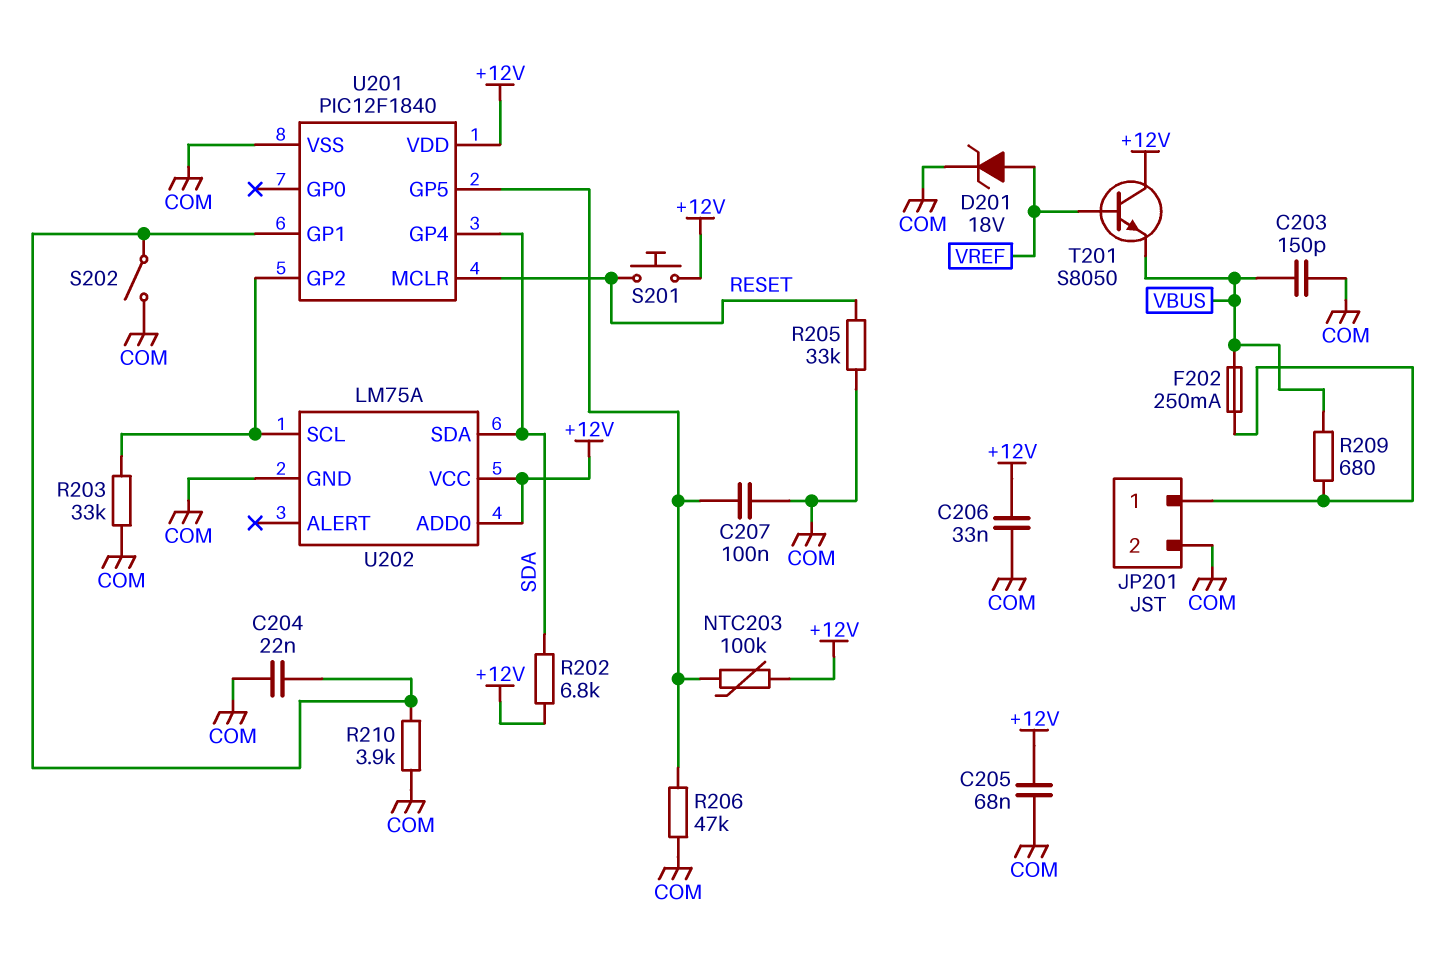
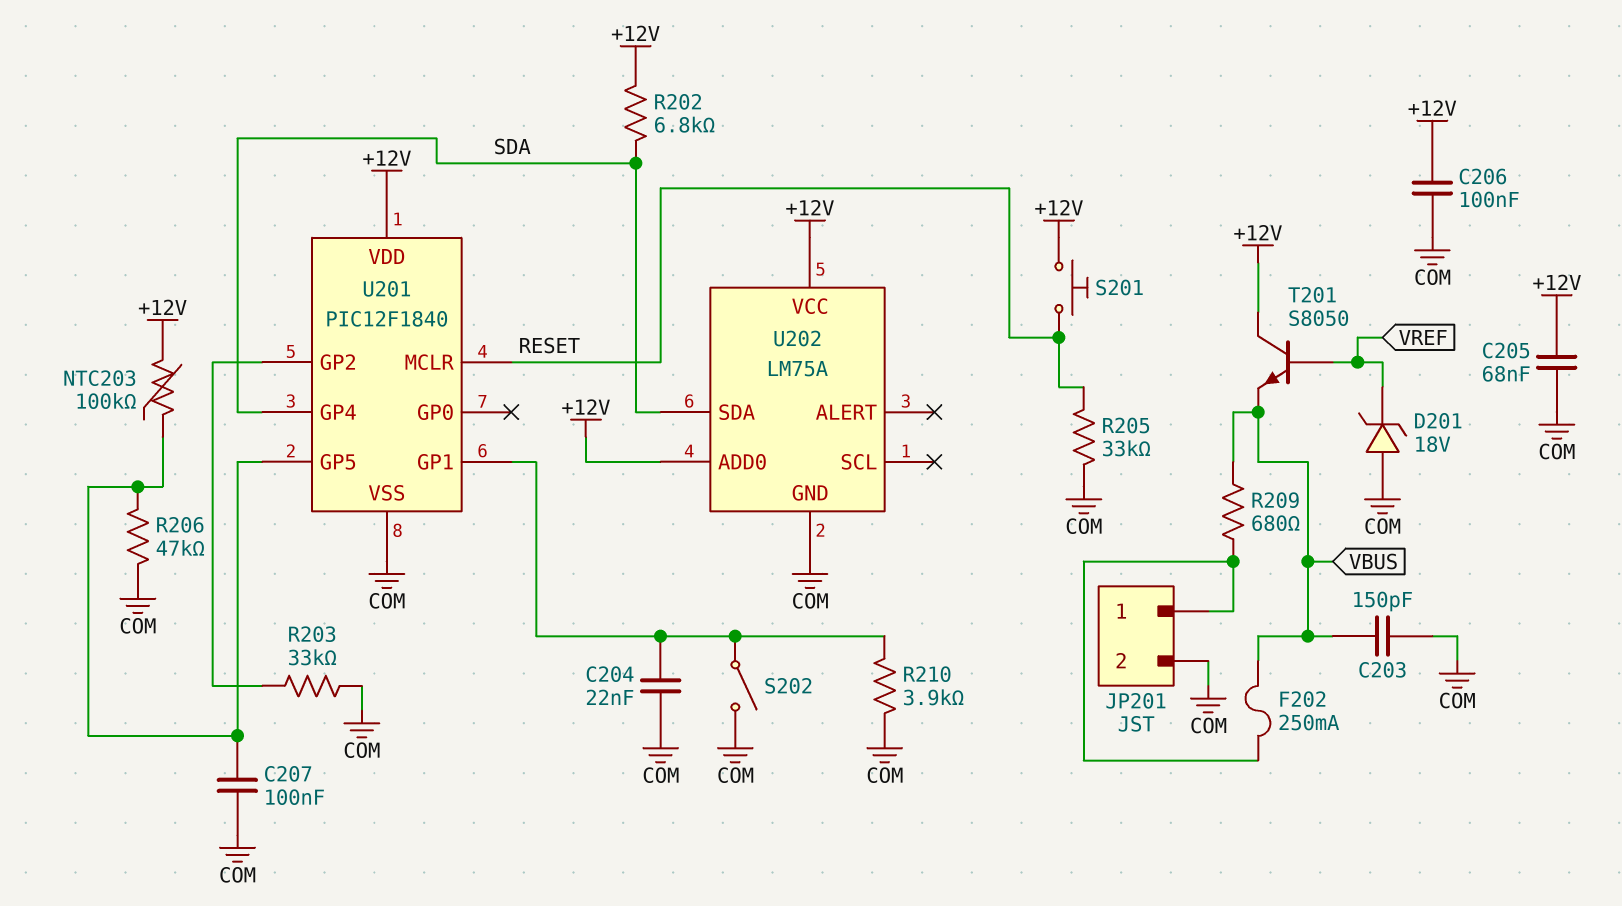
C206: 33nF (+12V, COM) -> 100nF (+12V, COM)
D201: zener 18V (A VREF, K COM) -> zener 18V (A COM, K VREF)
U202 pin SCL: U201/GP2 -> none

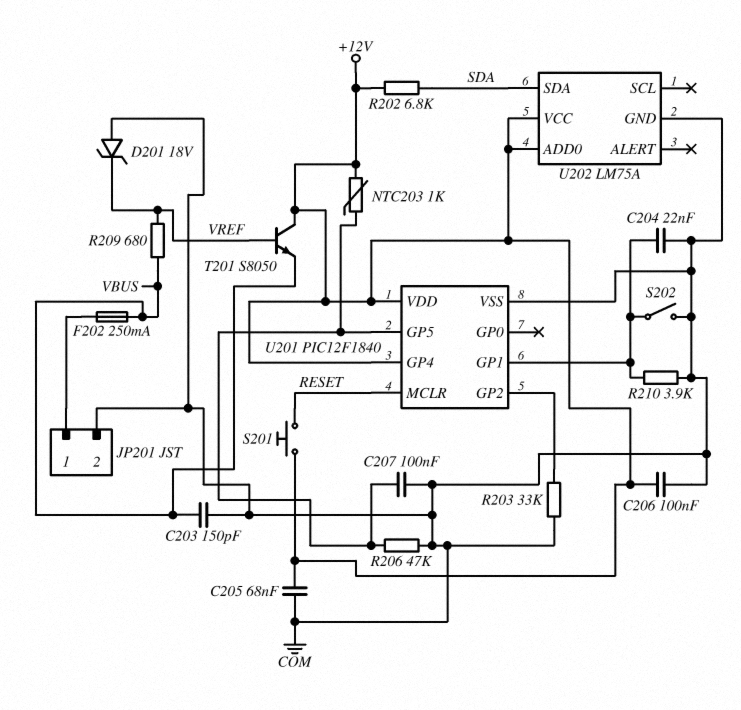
NTC203: 100k (+12V, U201/GP5) -> 1k (+12V, U201/GP5)
R205: 33k (COM, RESET) -> none
R209: 680 (JP201/1, VBUS) -> 680 (VBUS, VREF)
U201 pin GP4: SDA -> +12V

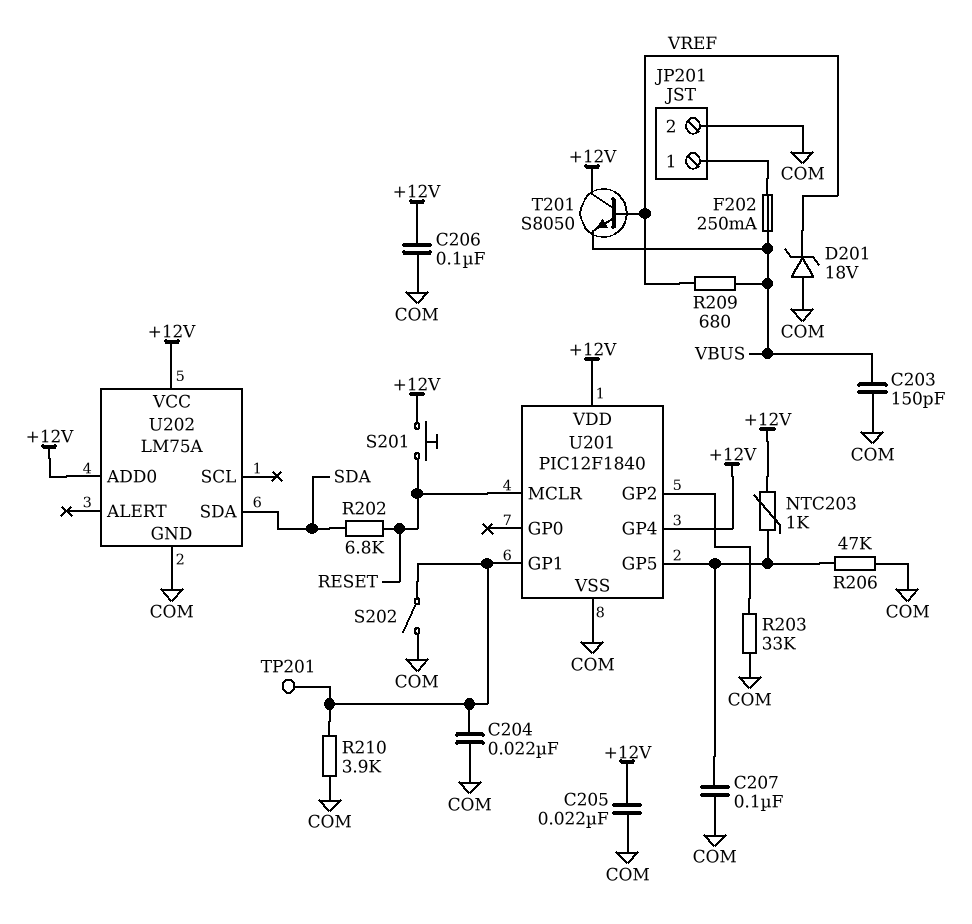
C205: 68nF (+12V, COM) -> 22nF (+12V, COM)
R202: 6.8k (+12V, SDA) -> 6.8k (RESET, SDA)
TP201: none -> test point (U201/GP1)

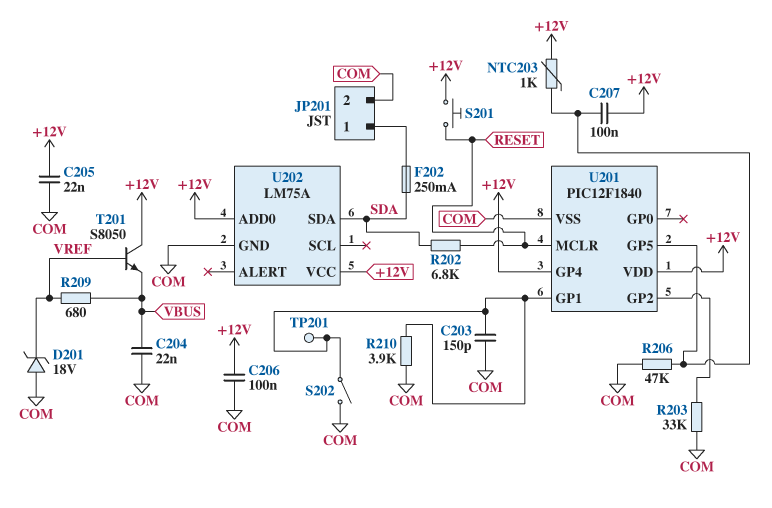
C203: 150pF (COM, VBUS) -> 150pF (COM, U201/GP1)
C204: 22nF (COM, U201/GP1) -> 22nF (COM, VBUS)
C207: 100nF (COM, U201/GP5) -> 100nF (+12V, U201/GP5)
F202: 250mA (JP201/1, VBUS) -> 250mA (JP201/1, SDA)

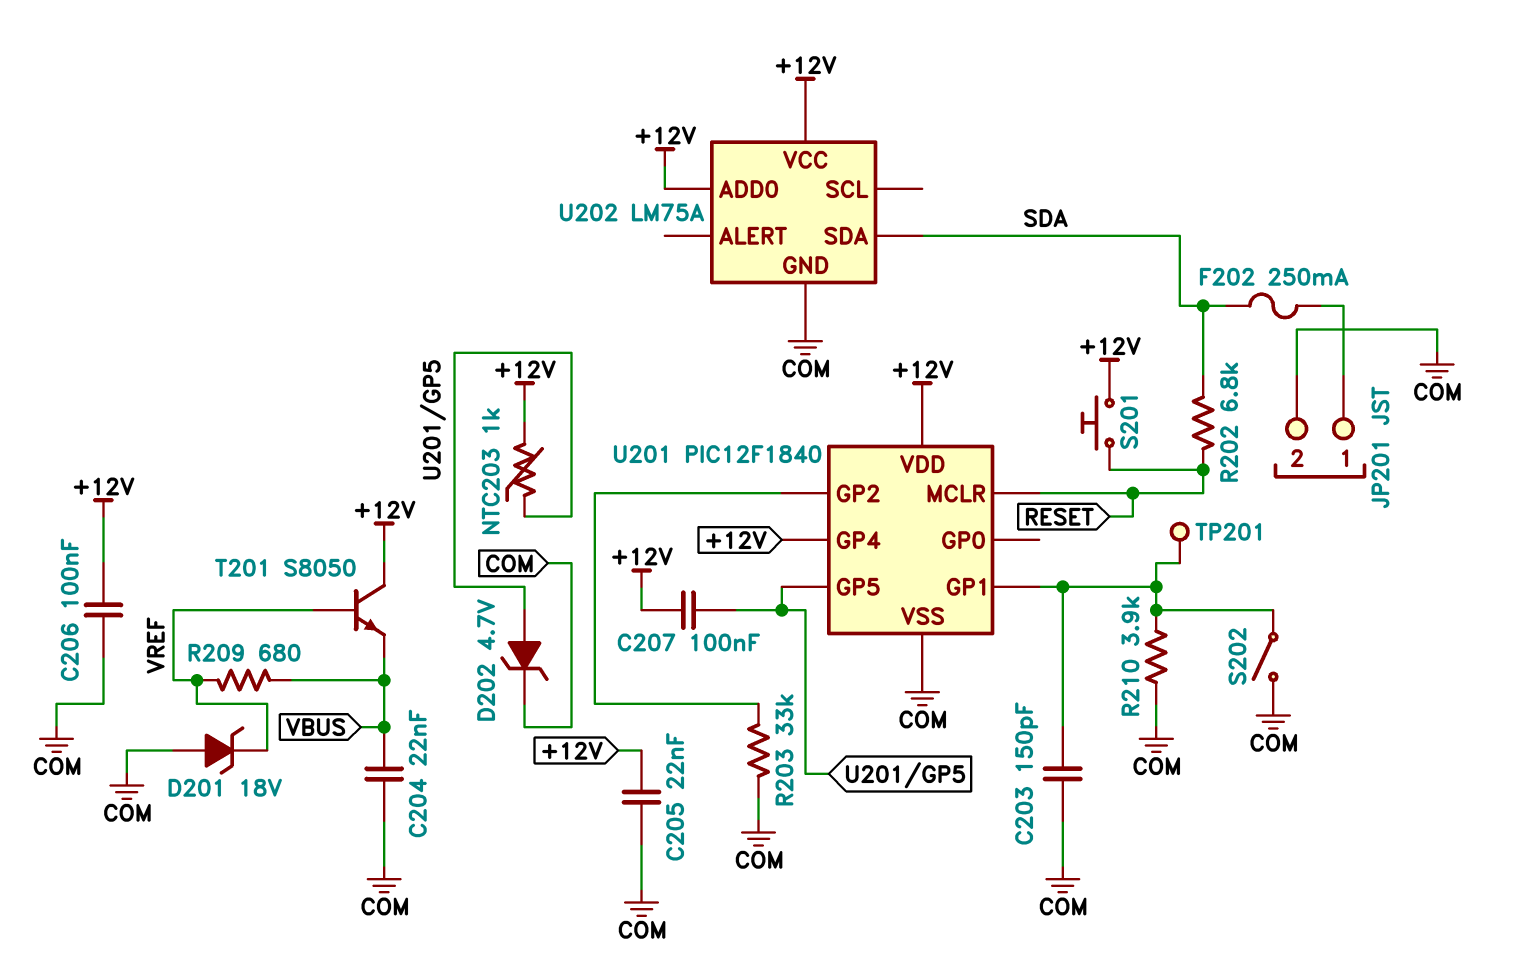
D202: none -> zener 4.7V (A U201/GP5, K COM)
R206: 47k (COM, U201/GP5) -> none

